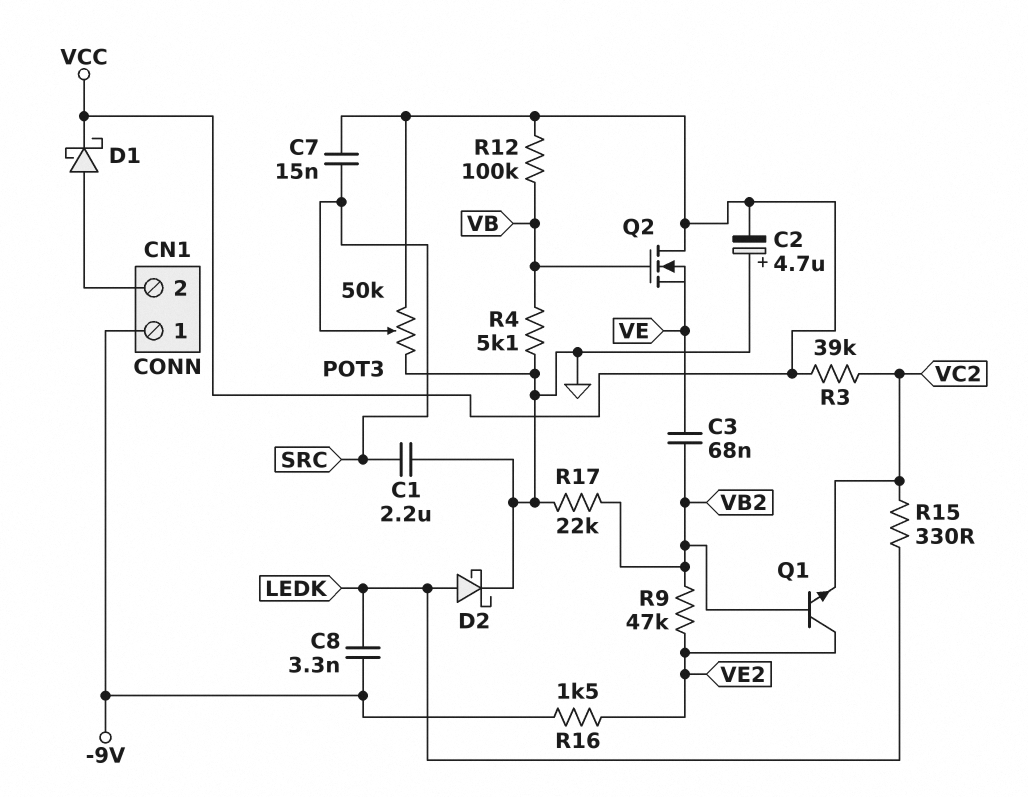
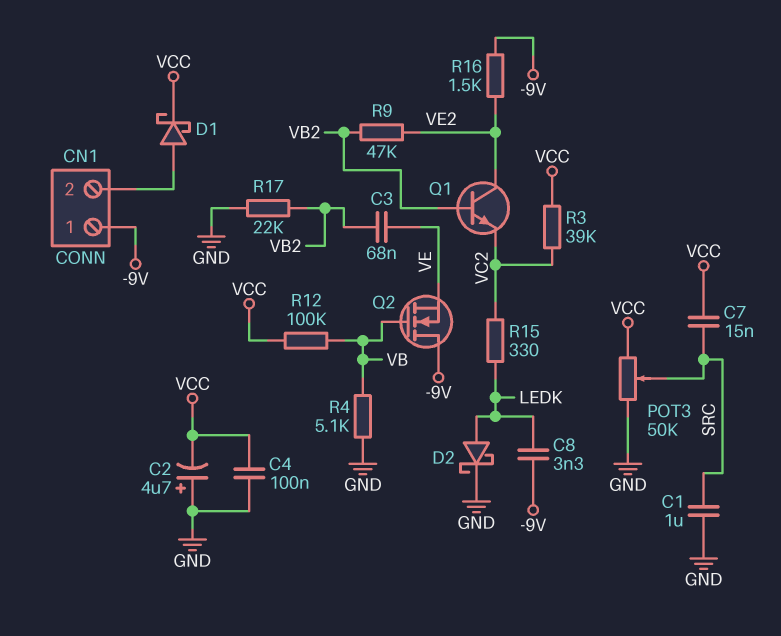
C1: 2.2uF (GND, SRC) -> 1uF (GND, SRC)
C4: none -> 100nF (GND, VCC)
Q2: NMOS (G VB, D VCC, S VE) -> NMOS (G VB, D -9V, S VE)

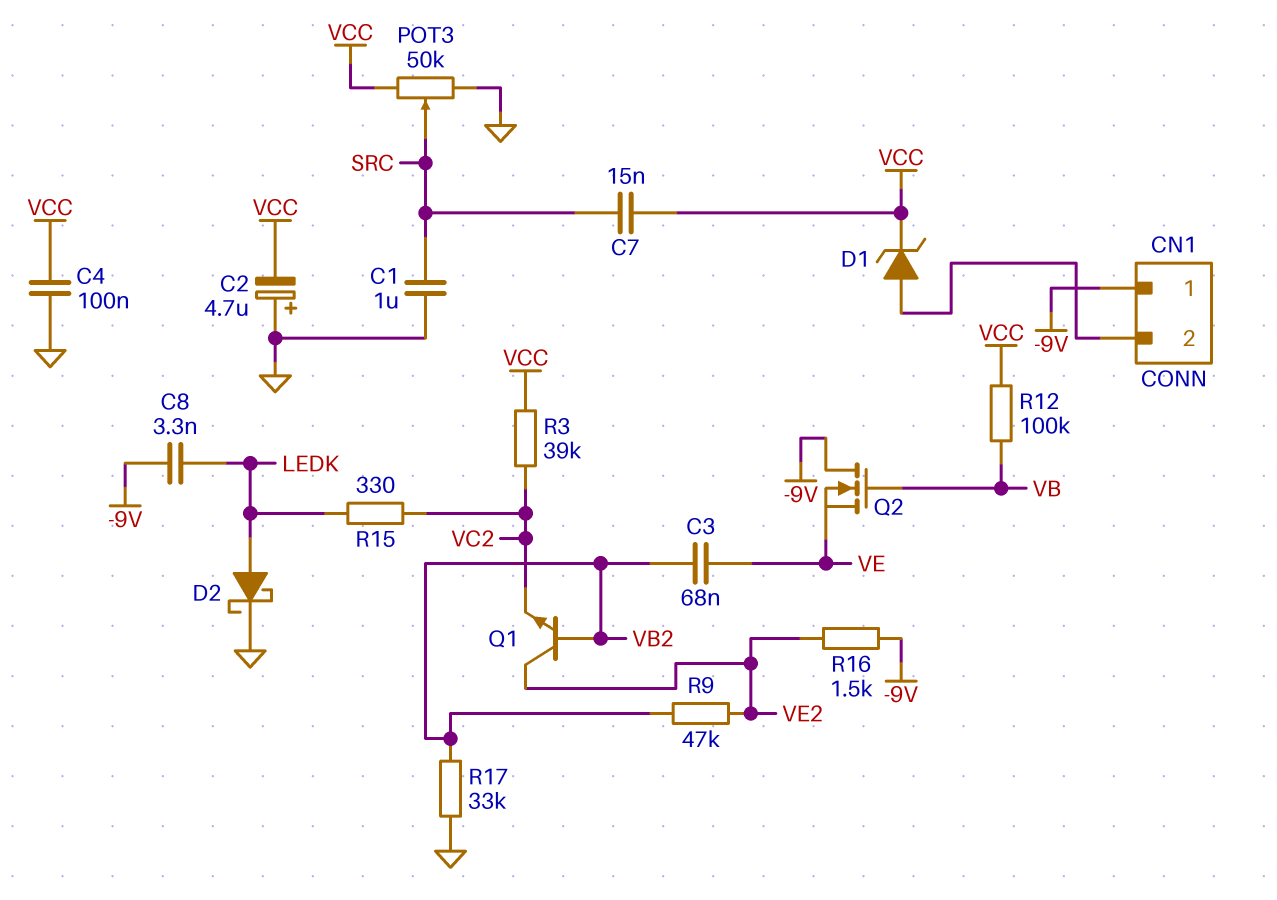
D1: schottky (A CN1/2, K VCC) -> zener (A CN1/2, K VCC)
R4: 5.1k (GND, VB) -> none
R17: 22k (GND, VB2) -> 33k (GND, VB2)

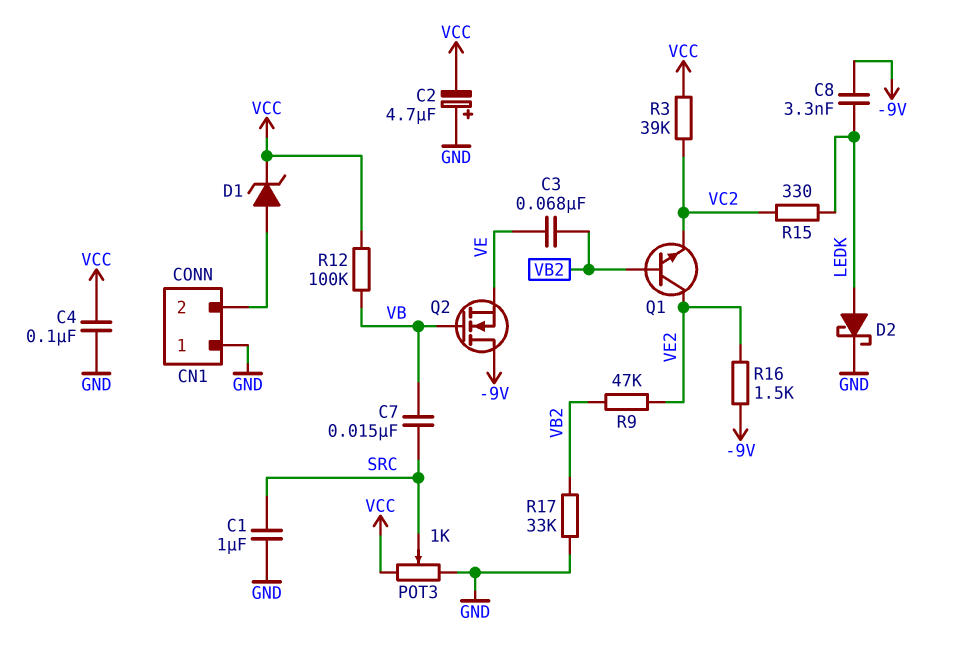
C7: 15nF (SRC, VCC) -> 15nF (SRC, VB)
CN1 pin 1: -9V -> GND
POT3: 50k (GND, VCC, wiper SRC) -> 1k (GND, VCC, wiper SRC)

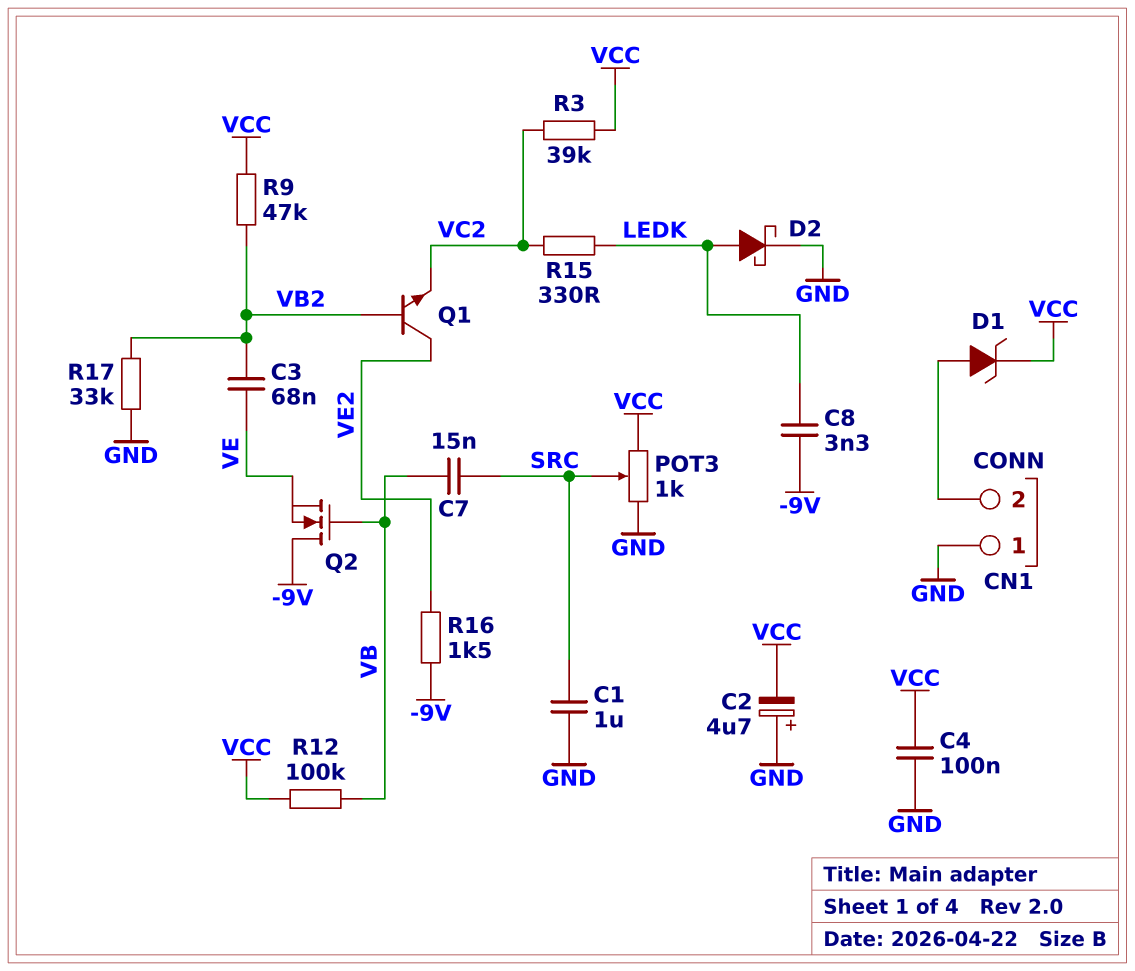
R9: 47k (VB2, VE2) -> 47k (VB2, VCC)

